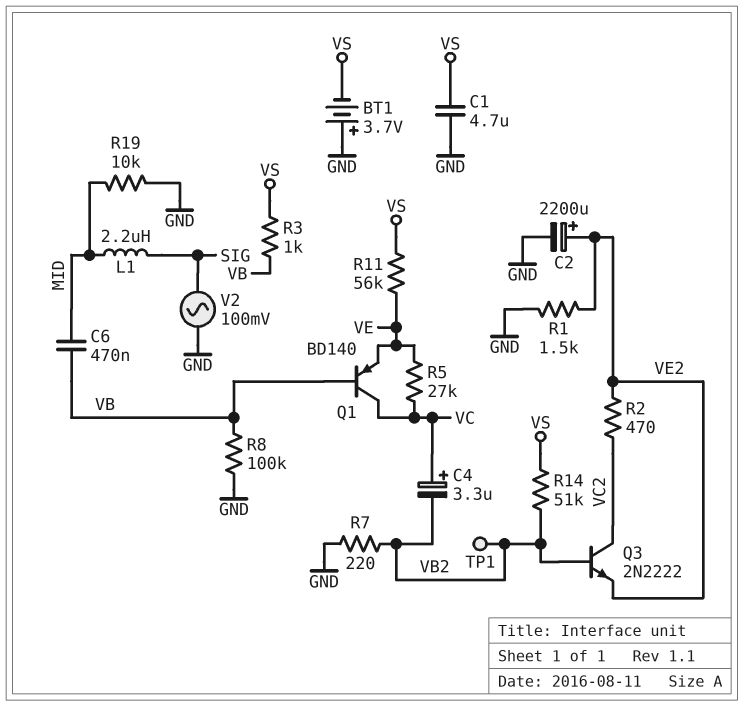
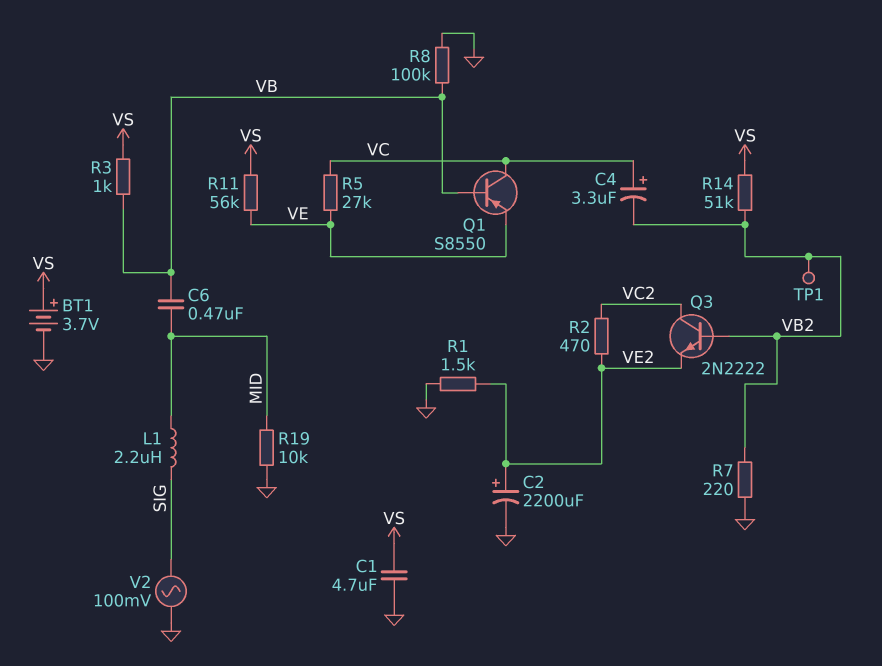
BT1: 3.7V (plus GND, minus VS) -> 3.7V (plus VS, minus GND)
Q1: PNP BD140 (B VB, C VC, E VE) -> PNP S8550 (B VB, C VC, E VE)

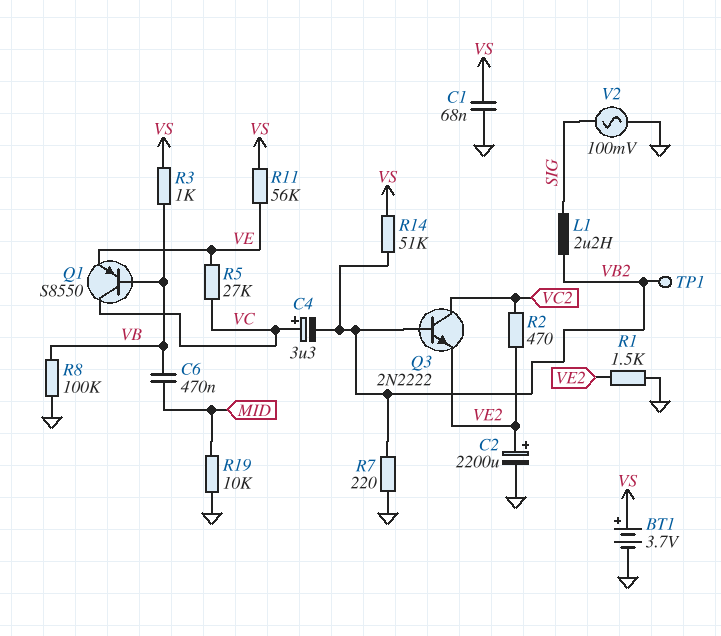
C1: 4.7uF (GND, VS) -> 68nF (GND, VS)
L1: 2.2uH (MID, SIG) -> 2.2uH (SIG, VB2)

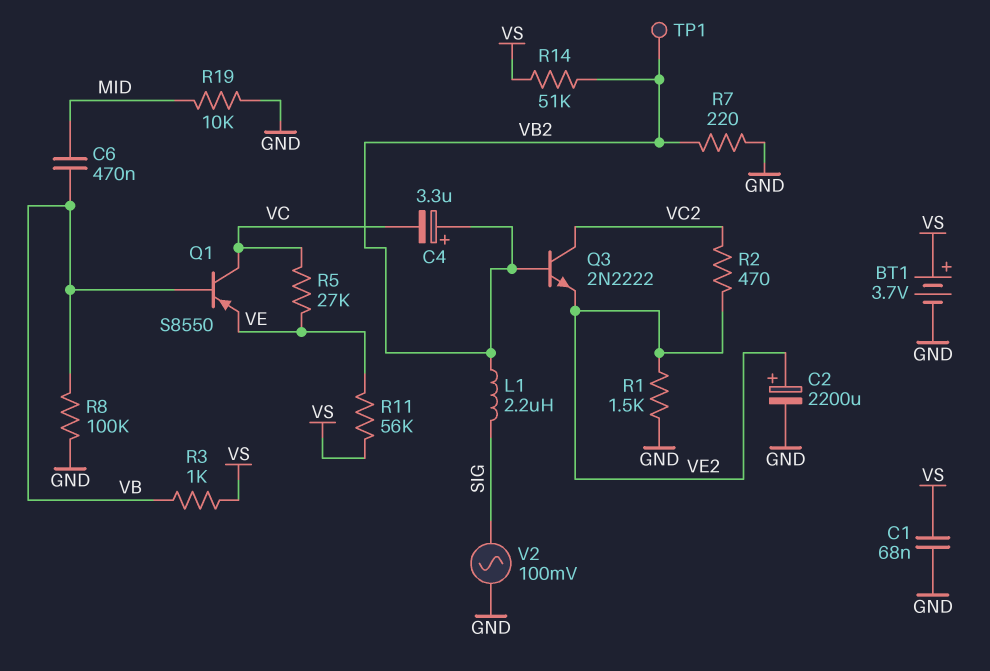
C4: 3.3uF (plus VC, minus VB2) -> 3.3uF (plus VB2, minus VC)

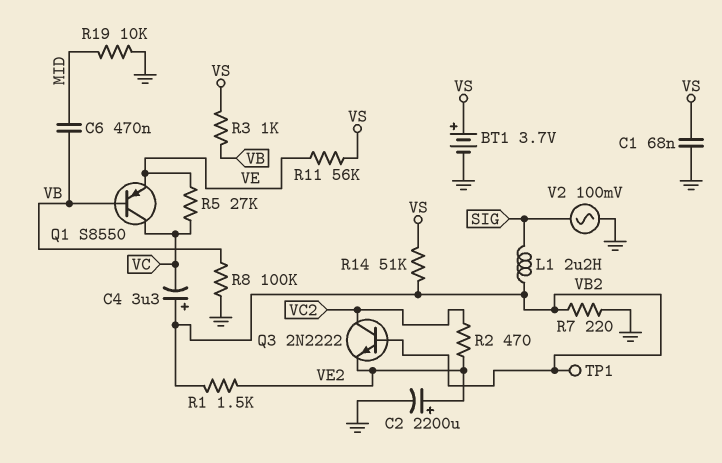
R1: 1.5k (GND, VE2) -> 1.5k (VB2, VE2)

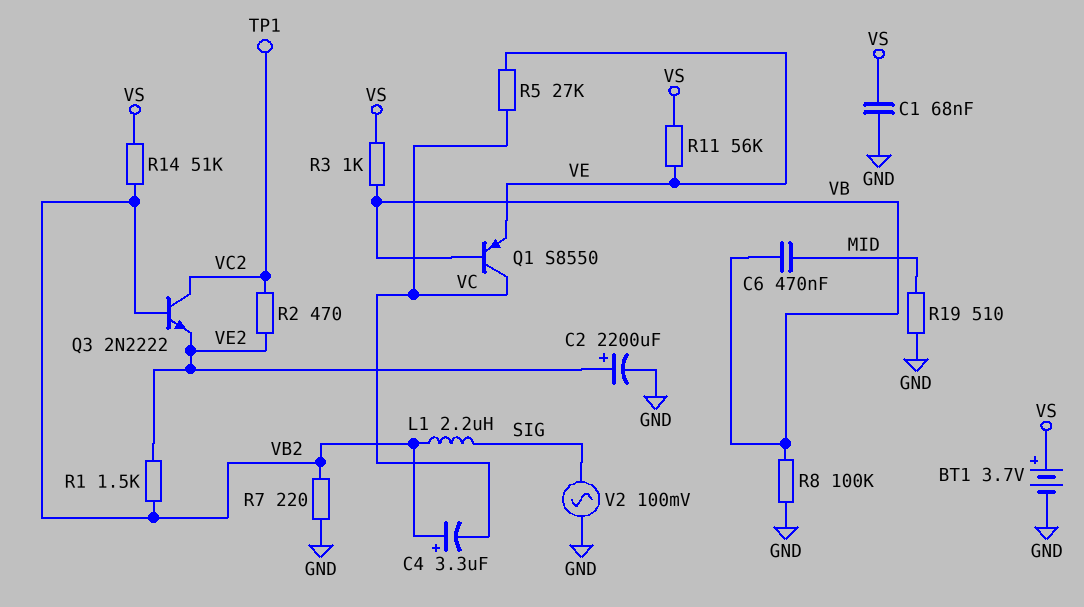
R19: 10k (GND, MID) -> 510 (GND, MID)
TP1: test point (VB2) -> test point (VC2)

